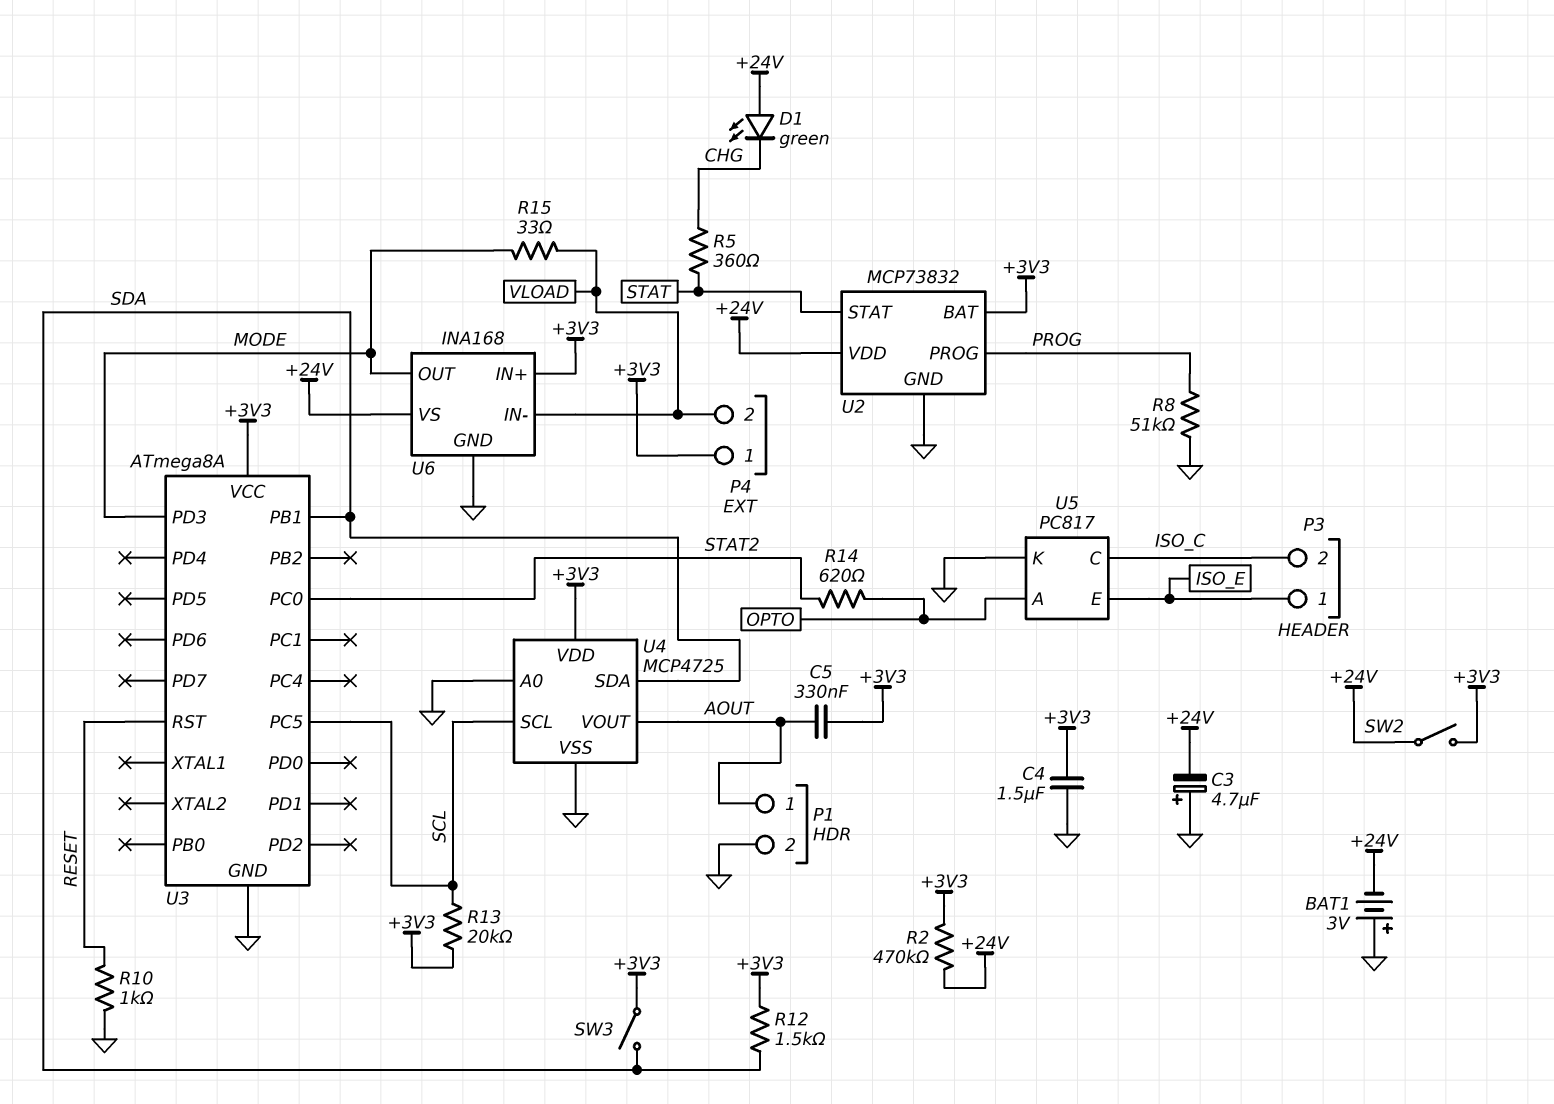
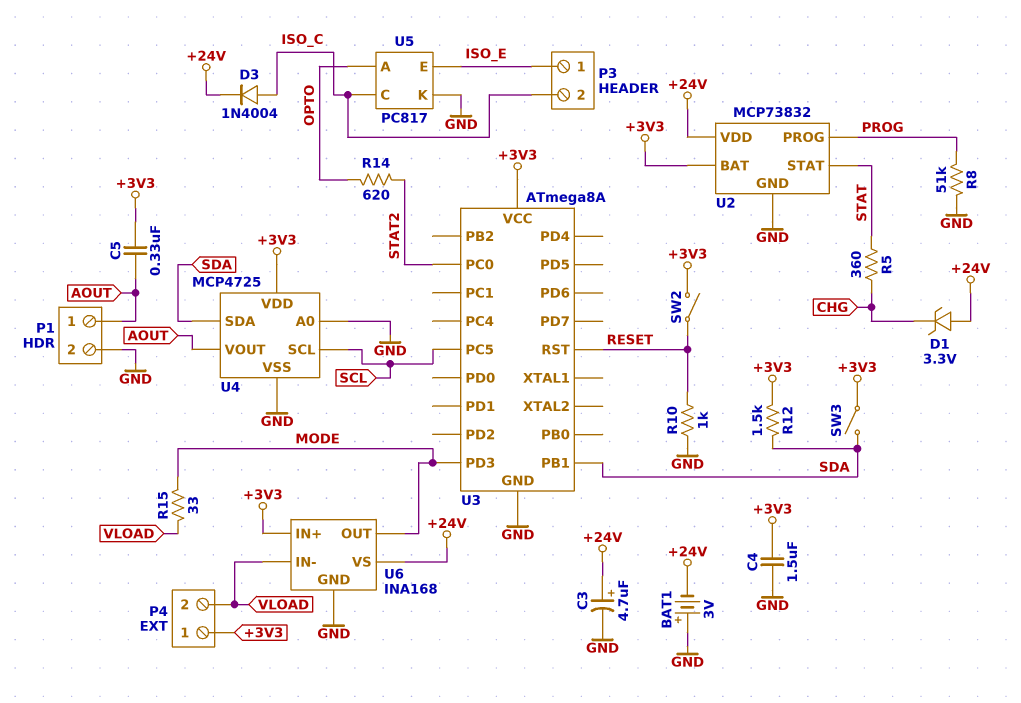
C3: 4.7uF (plus GND, minus +24V) -> 4.7uF (plus +24V, minus GND)
D1: LED green (A +24V, K CHG) -> zener 3.3V (A +24V, K CHG)
D3: none -> diode 1N4004 (A ISO_C, K +24V)
R2: 470k (+3V3, +24V) -> none
R13: 20k (+3V3, SCL) -> none
SW2: switch (+3V3, +24V) -> switch (+3V3, RESET)

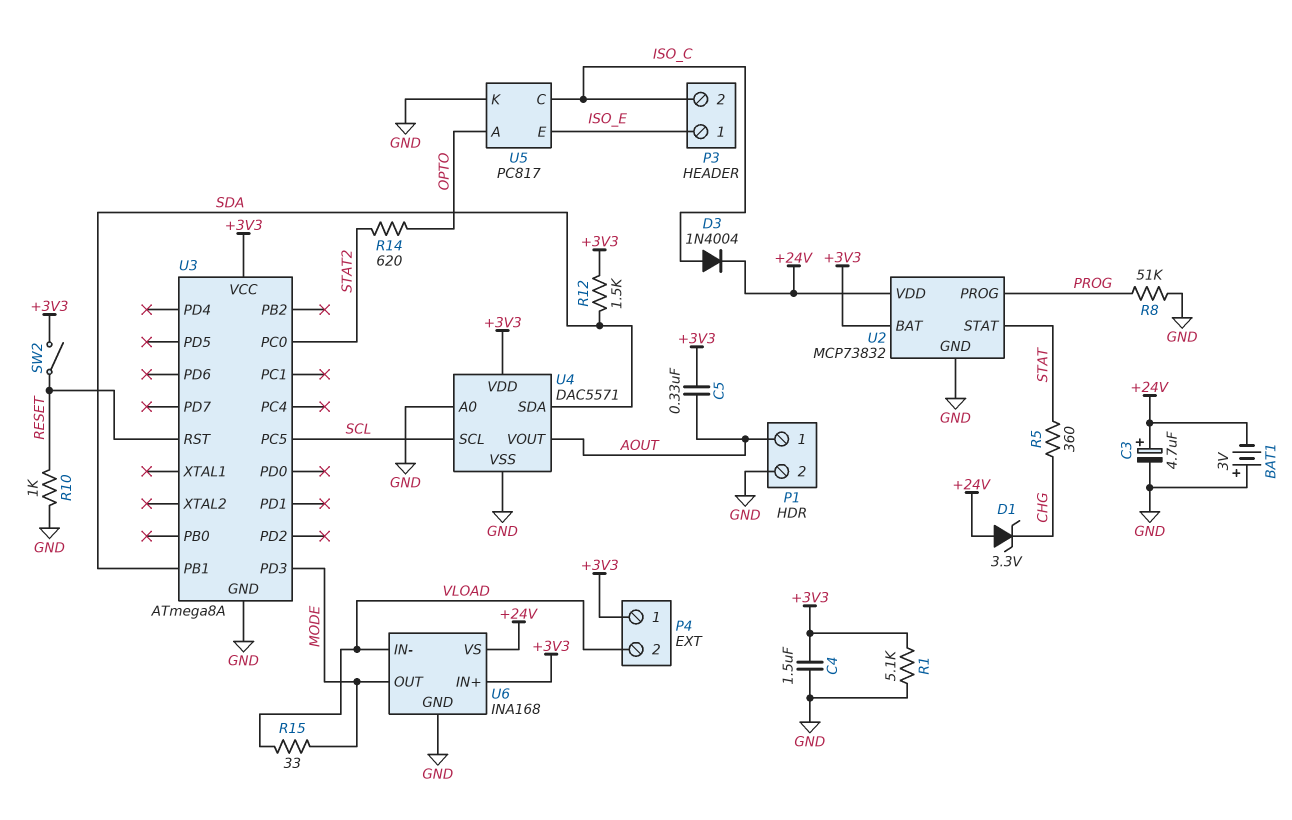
R1: none -> 5.1k (+3V3, GND)
SW3: switch (+3V3, SDA) -> none
U4: MCP4725 -> DAC5571

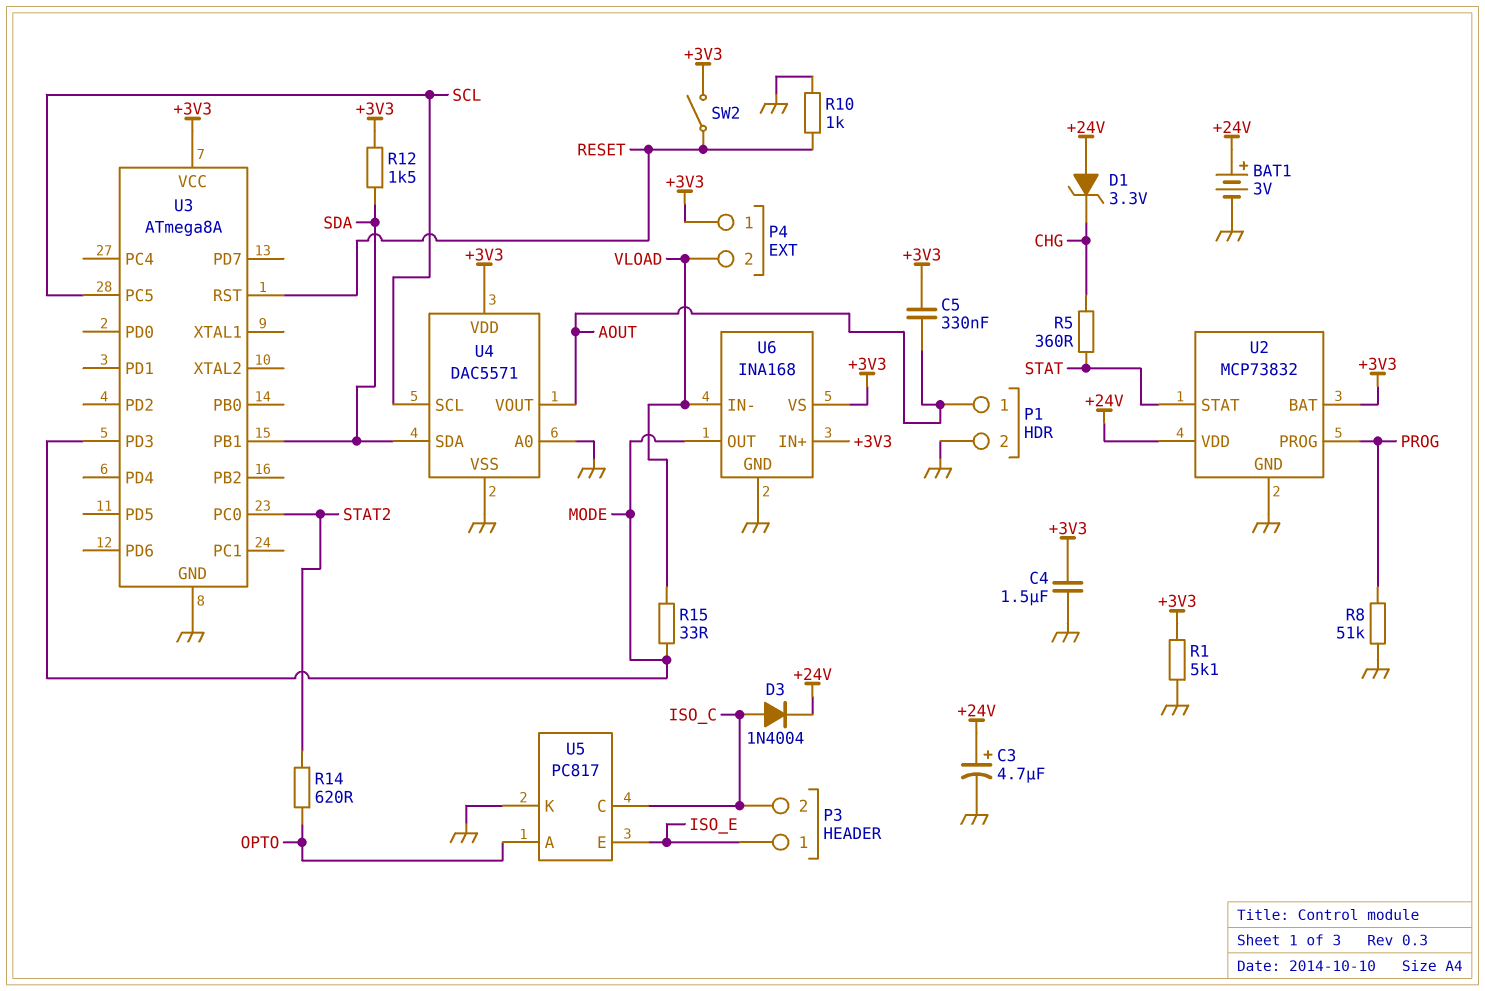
BAT1: 3V (plus GND, minus +24V) -> 3V (plus +24V, minus GND)
U6 pin VS: +24V -> +3V3

